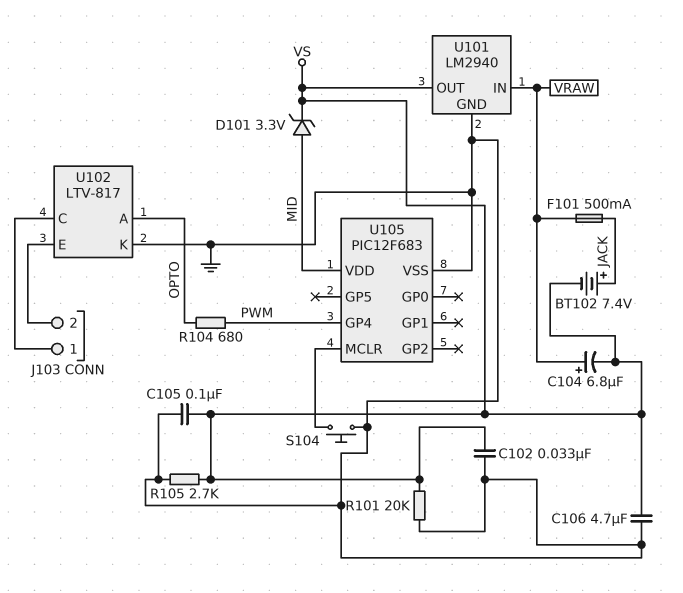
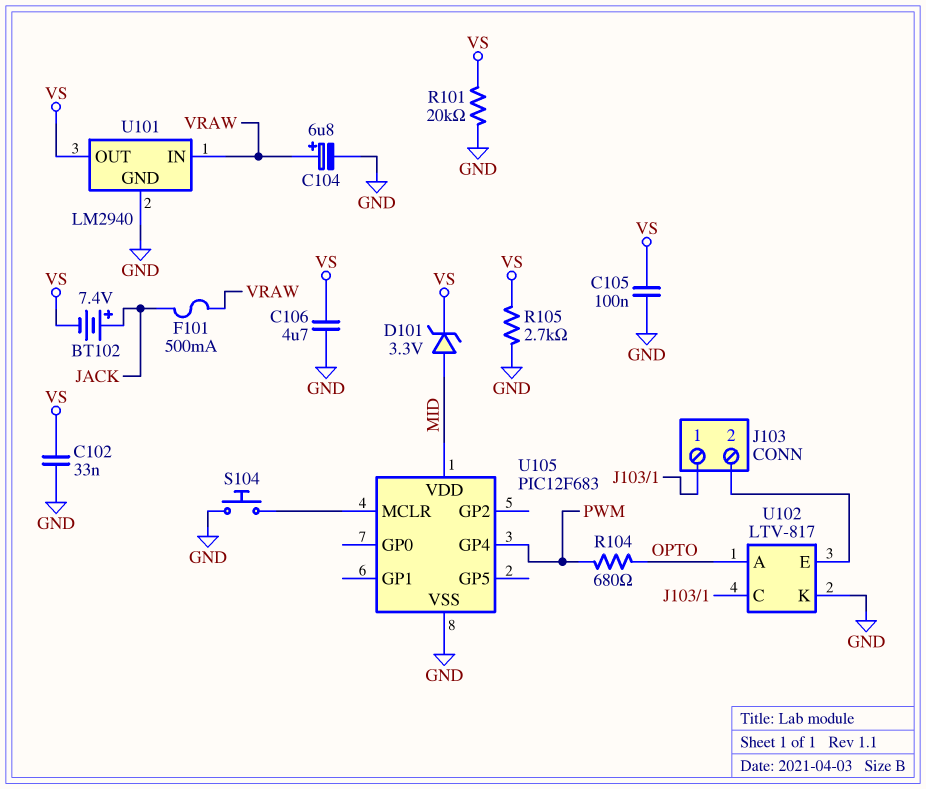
C104: 6.8uF (plus VRAW, minus VS) -> 6.8uF (plus VRAW, minus GND)

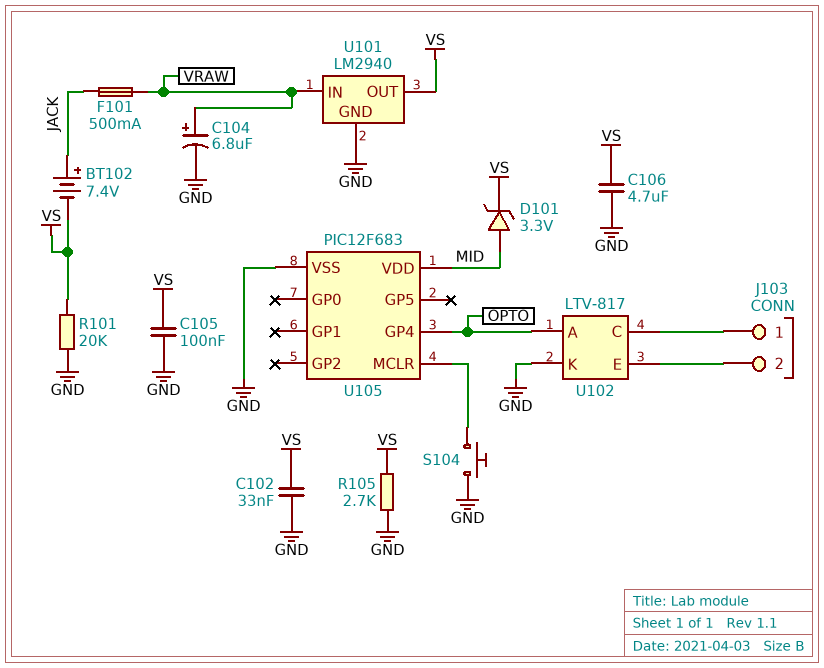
R104: 680 (OPTO, PWM) -> none
U105 pin GP4: PWM -> OPTO

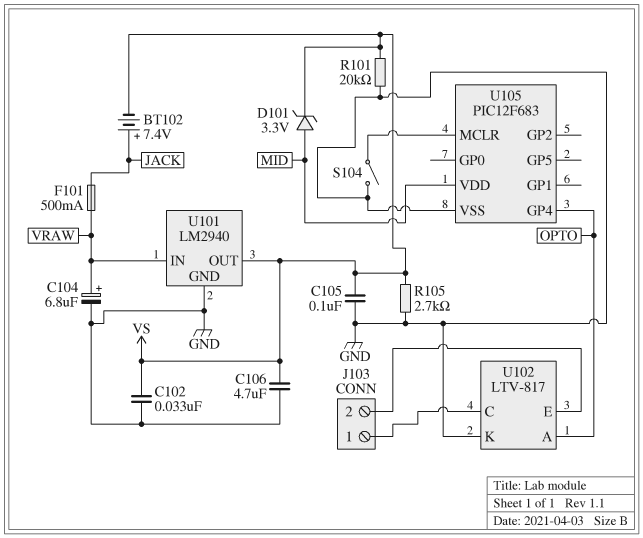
S104: button (GND, U105/MCLR) -> switch (GND, U105/MCLR)

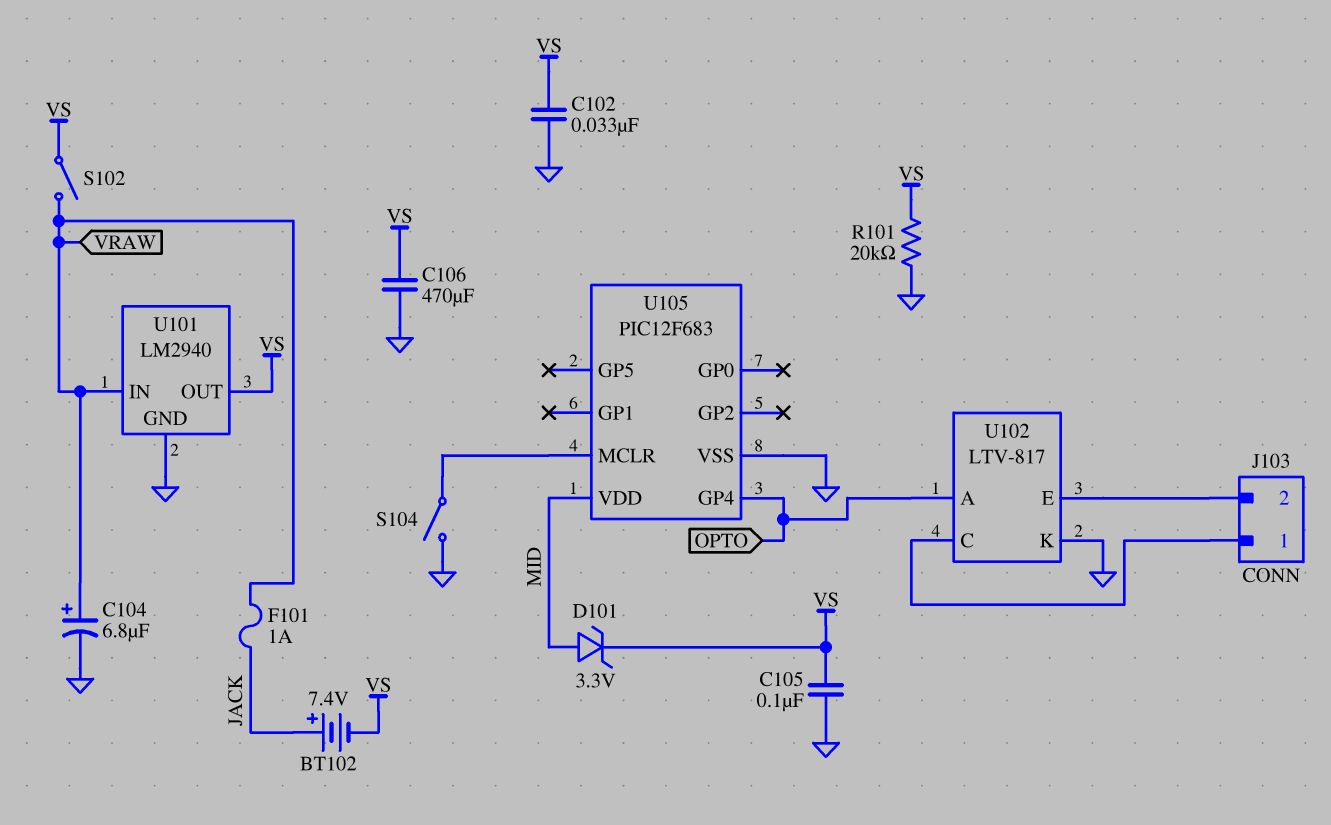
C106: 4.7uF (GND, VS) -> 470uF (GND, VS)
F101: 500mA (JACK, VRAW) -> 1A (JACK, VRAW)
R105: 2.7k (GND, VS) -> none
S102: none -> switch (VRAW, VS)

